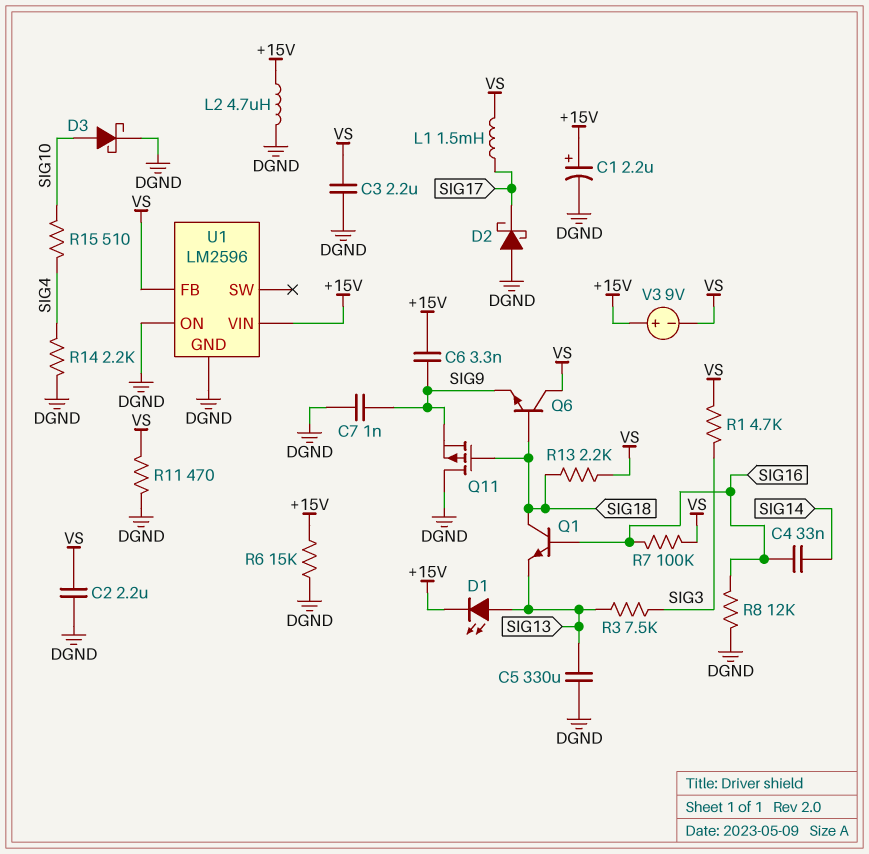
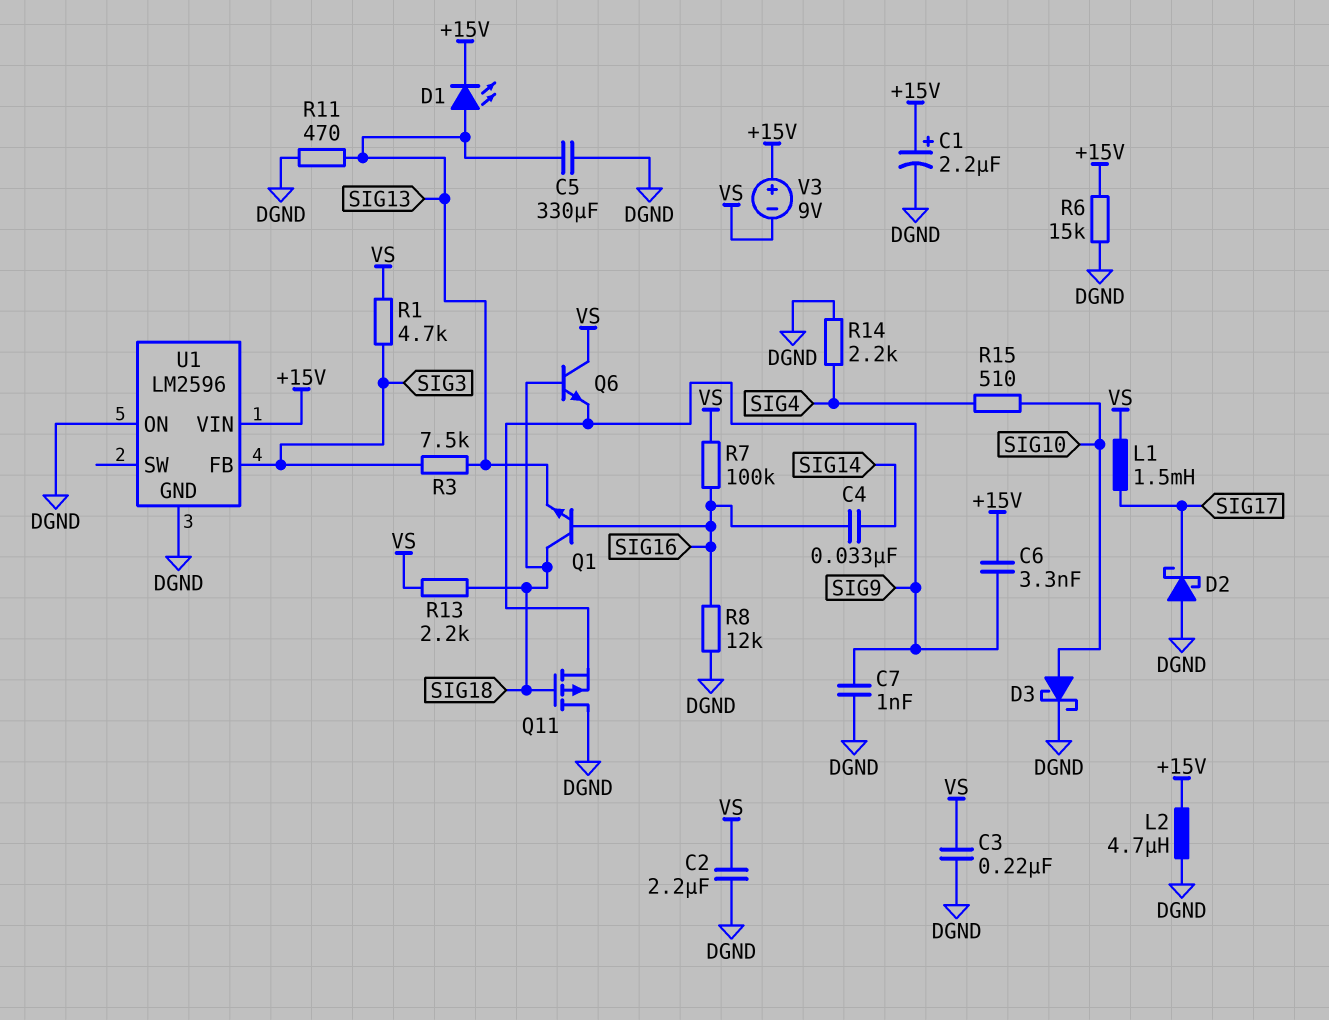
C3: 2.2uF (DGND, VS) -> 220nF (DGND, VS)
R11: 470 (DGND, VS) -> 470 (DGND, SIG13)
U1 pin FB: VS -> SIG3

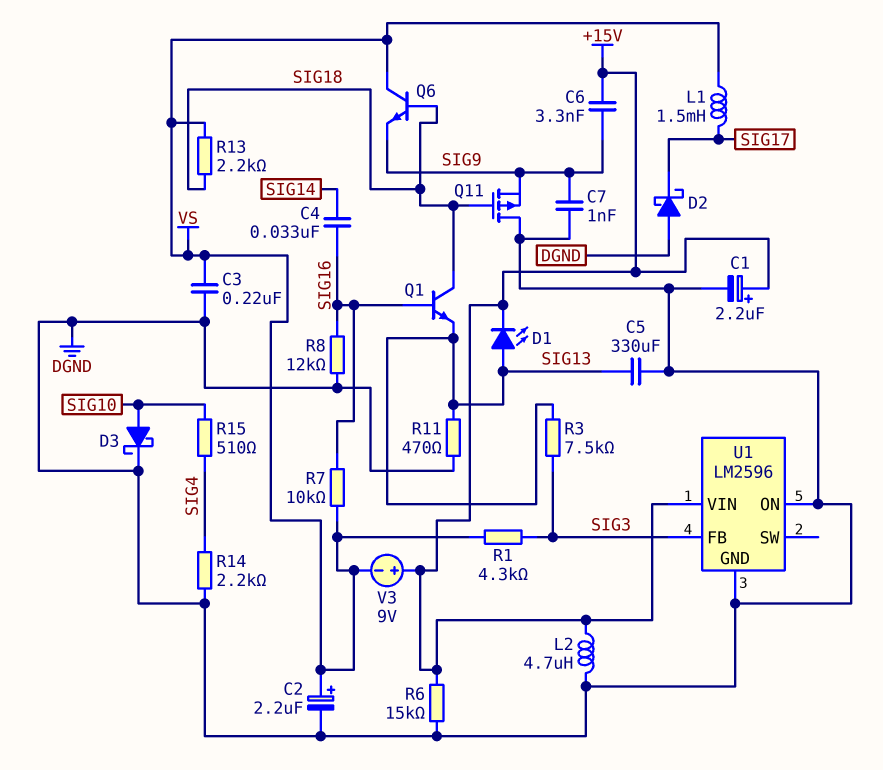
C2: 2.2uF (DGND, VS) -> 2.2uF (plus VS, minus DGND)
R1: 4.7k (SIG3, VS) -> 4.3k (SIG3, VS)
R7: 100k (SIG16, VS) -> 10k (SIG16, VS)

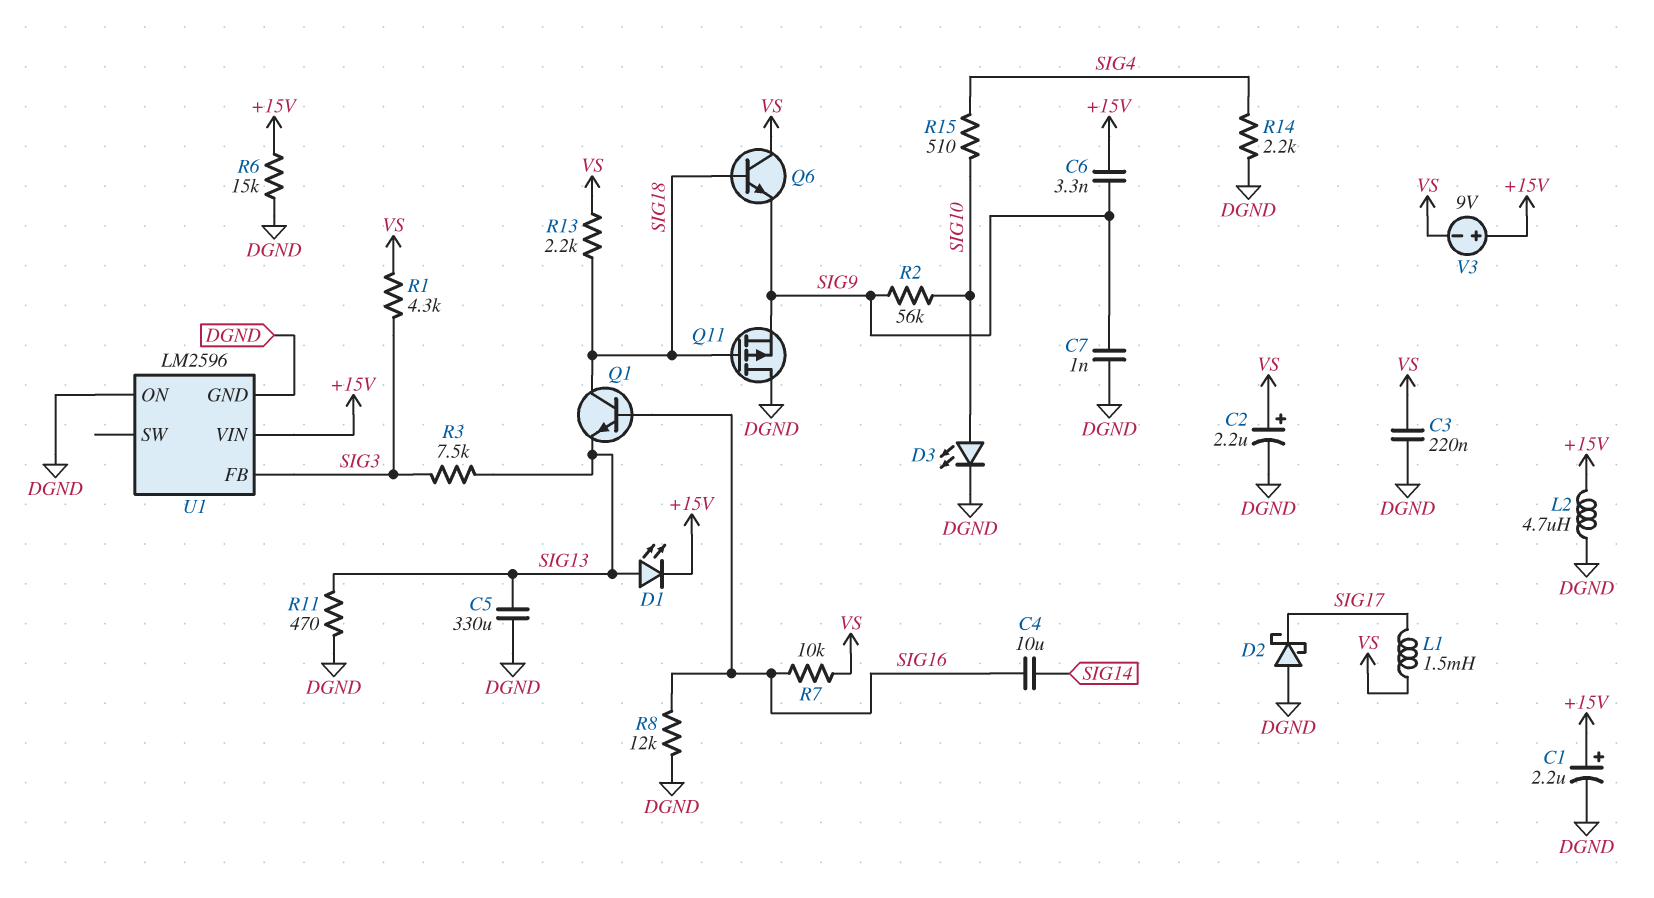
C4: 33nF (SIG14, SIG16) -> 10uF (SIG14, SIG16)
D3: schottky (A SIG10, K DGND) -> LED (A SIG10, K DGND)
R2: none -> 56k (SIG9, SIG10)

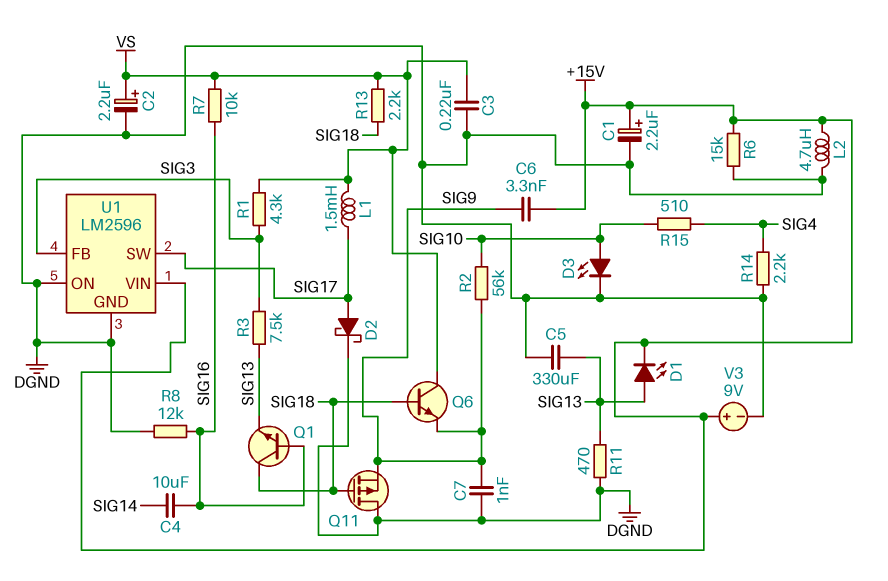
D2: schottky (A DGND, K SIG17) -> schottky (A SIG17, K DGND)
U1 pin SW: none -> SIG17
V3: 9V (plus +15V, minus VS) -> 9V (plus +15V, minus DGND)

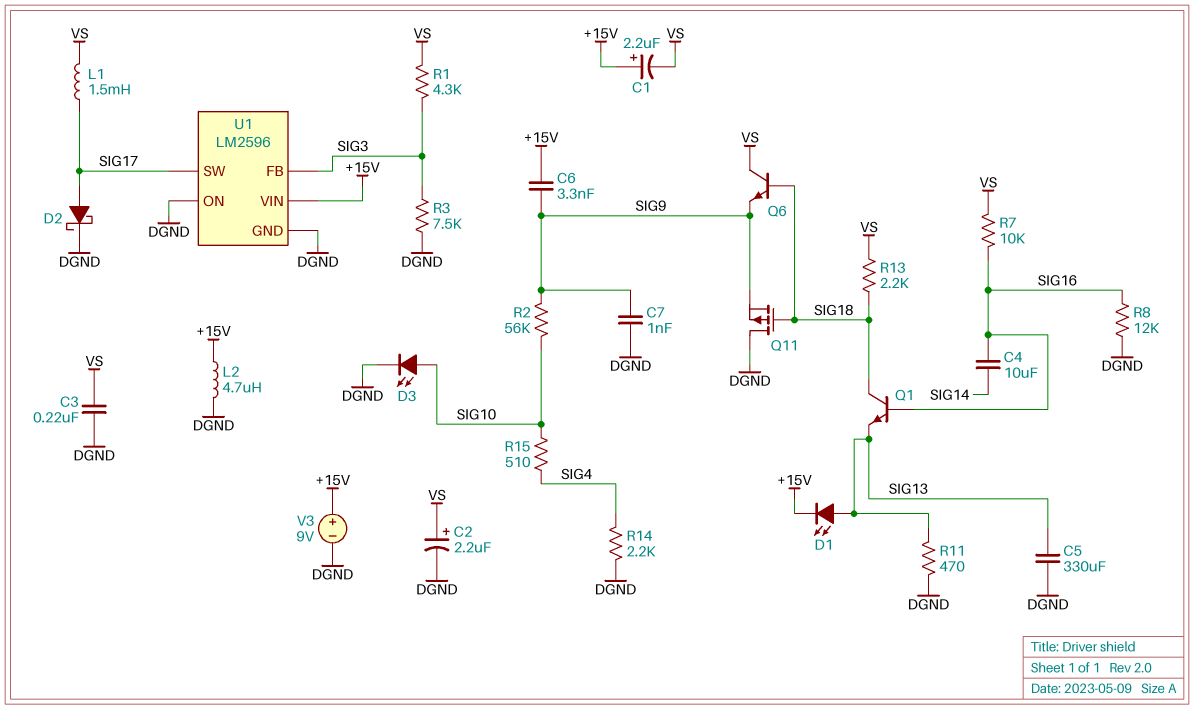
C1: 2.2uF (plus +15V, minus DGND) -> 2.2uF (plus +15V, minus VS)
R3: 7.5k (SIG3, SIG13) -> 7.5k (DGND, SIG3)
R6: 15k (+15V, DGND) -> none

